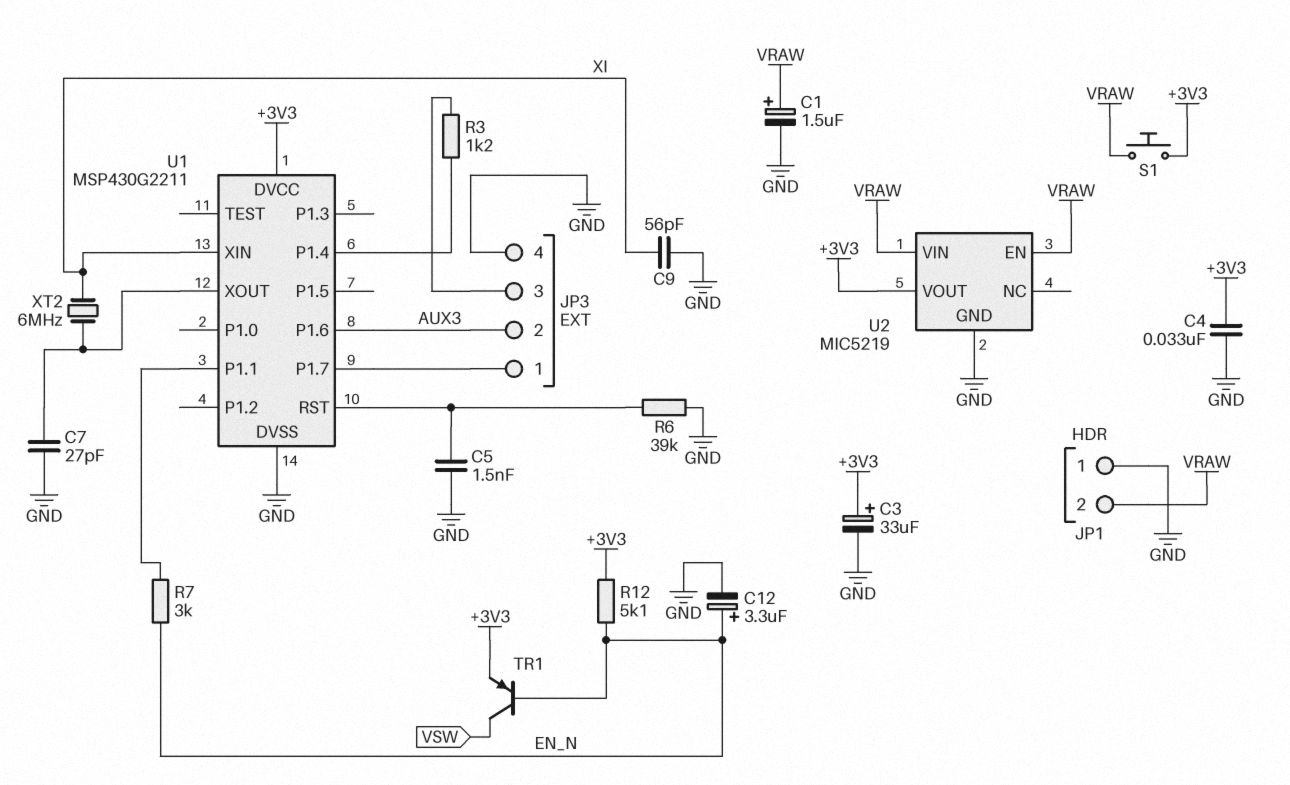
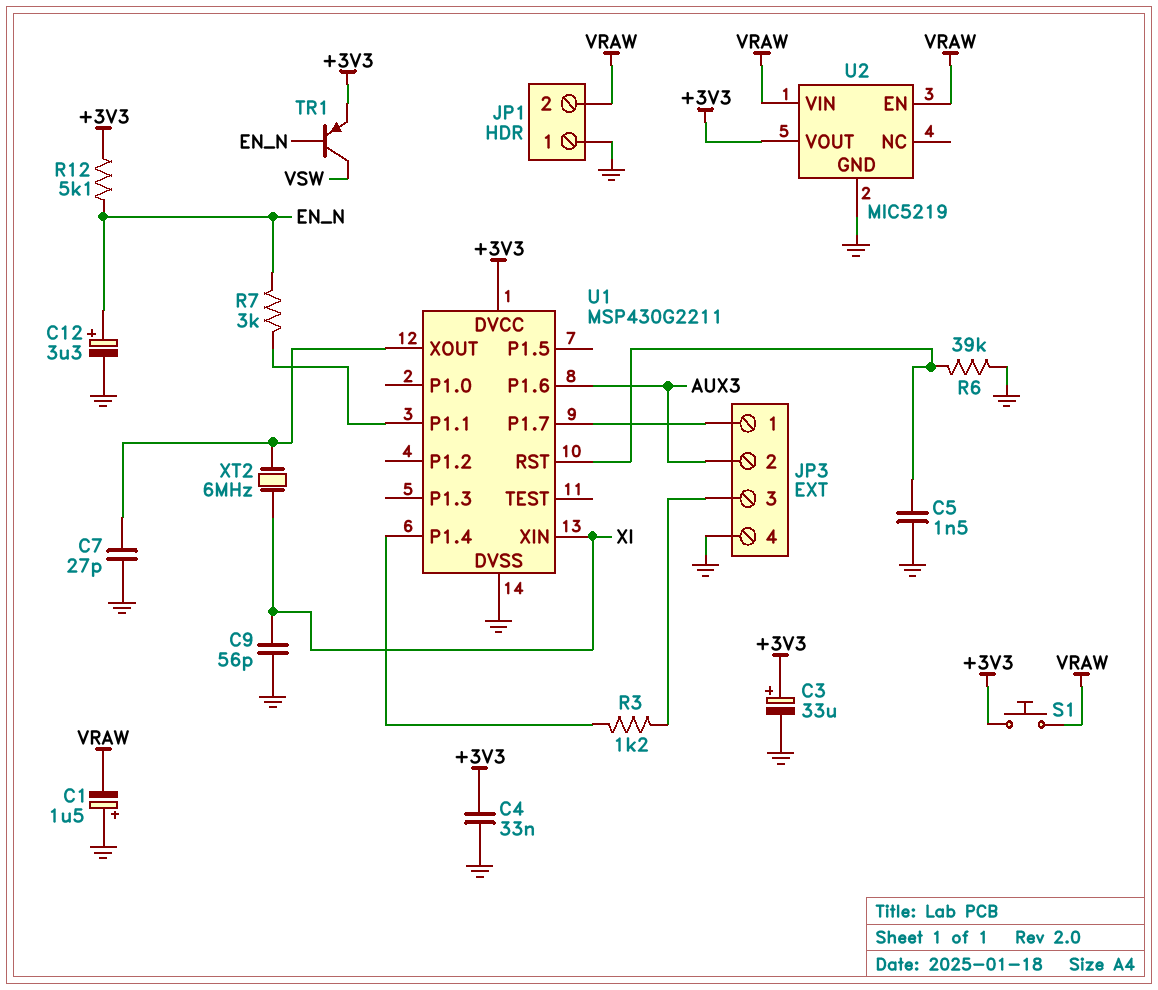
C1: 1.5uF (plus VRAW, minus GND) -> 1.5uF (plus GND, minus VRAW)

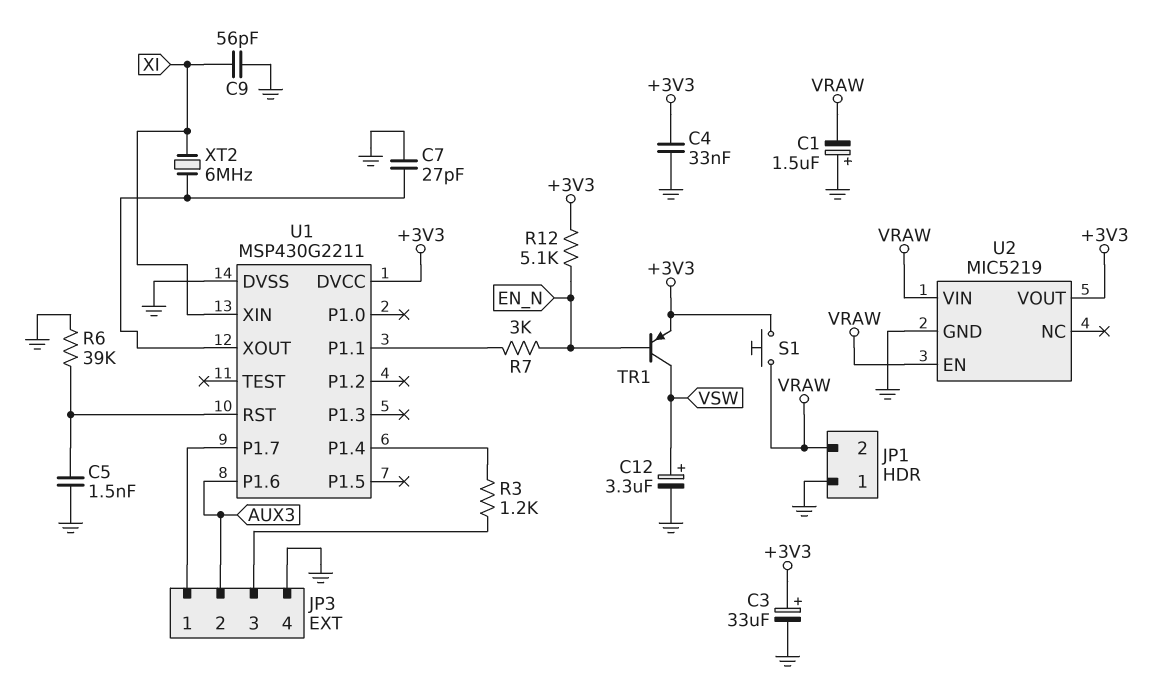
C12: 3.3uF (plus EN_N, minus GND) -> 3.3uF (plus VSW, minus GND)

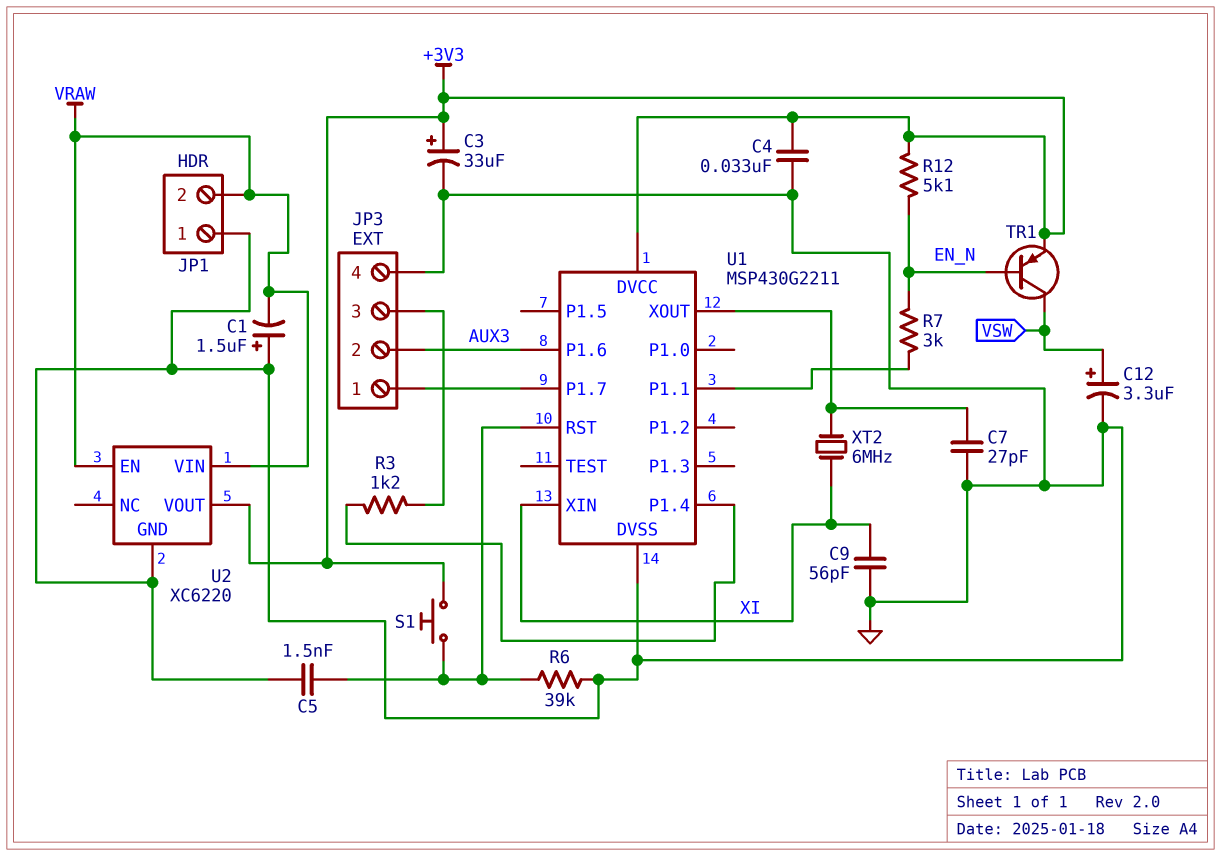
S1: button (+3V3, VRAW) -> button (+3V3, U1/RST)
U2: MIC5219 -> XC6220

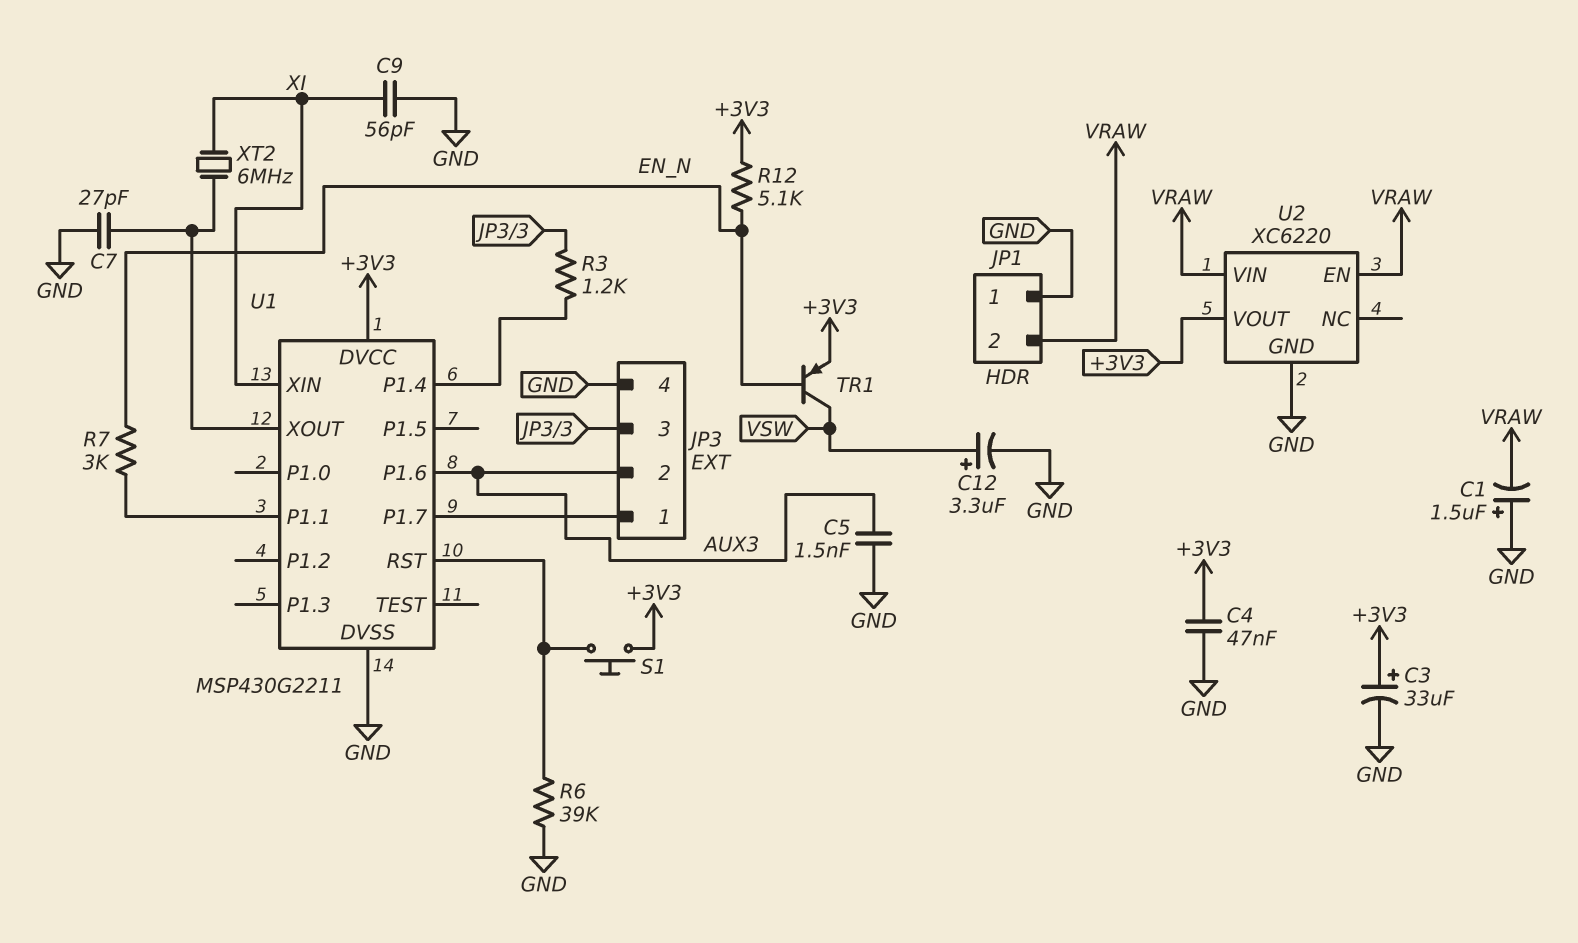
C4: 33nF (+3V3, GND) -> 47nF (+3V3, GND)
C5: 1.5nF (GND, U1/RST) -> 1.5nF (AUX3, GND)

